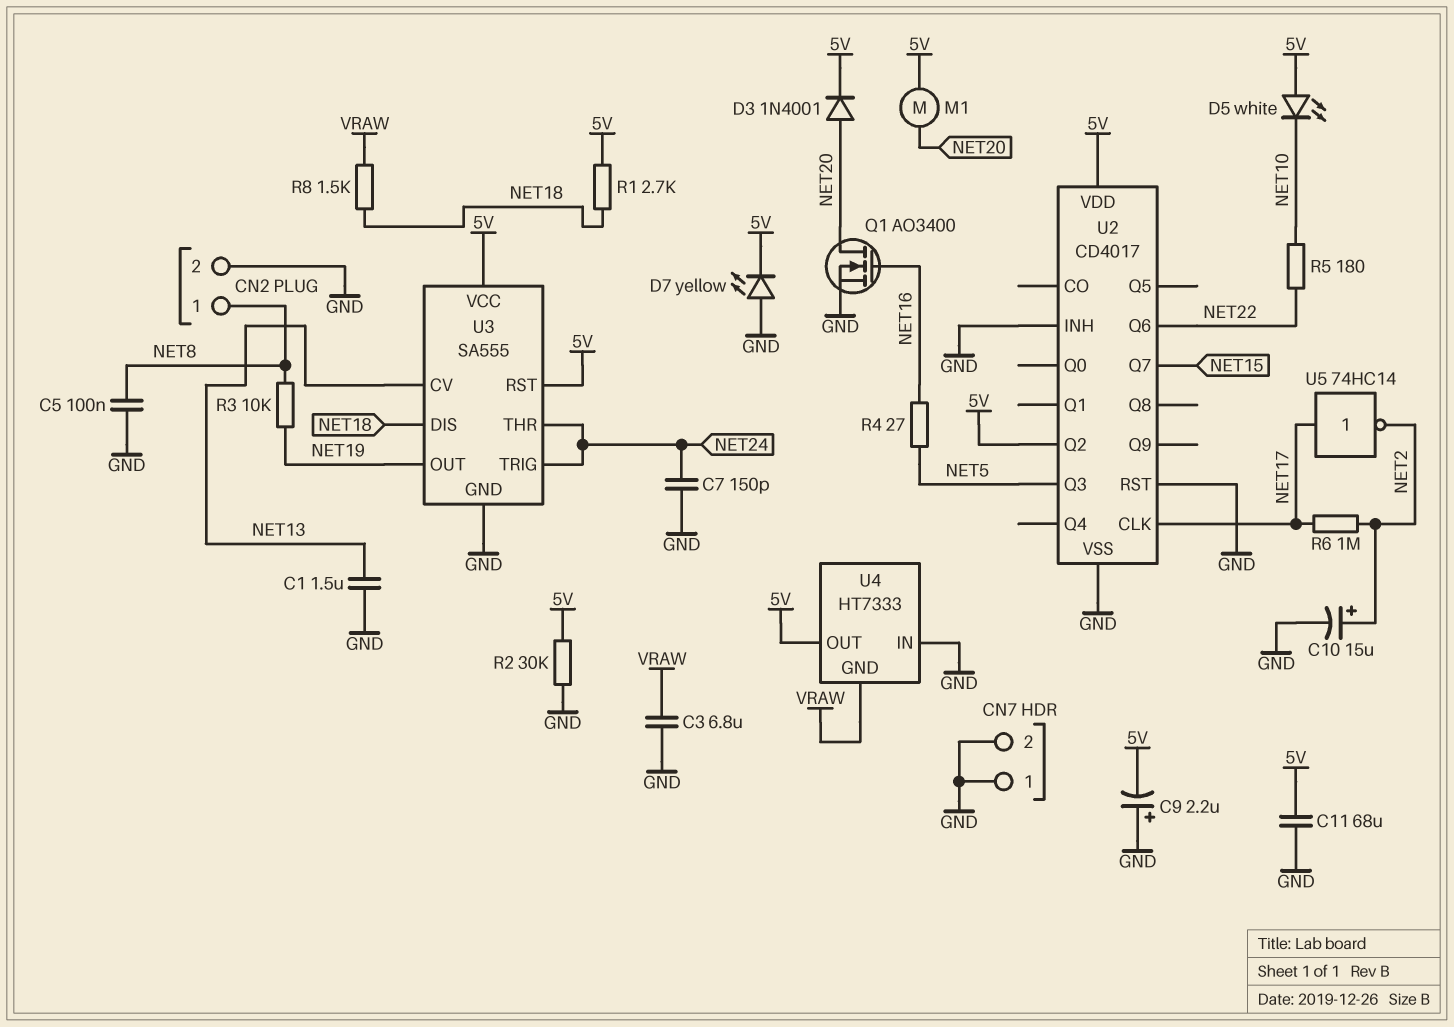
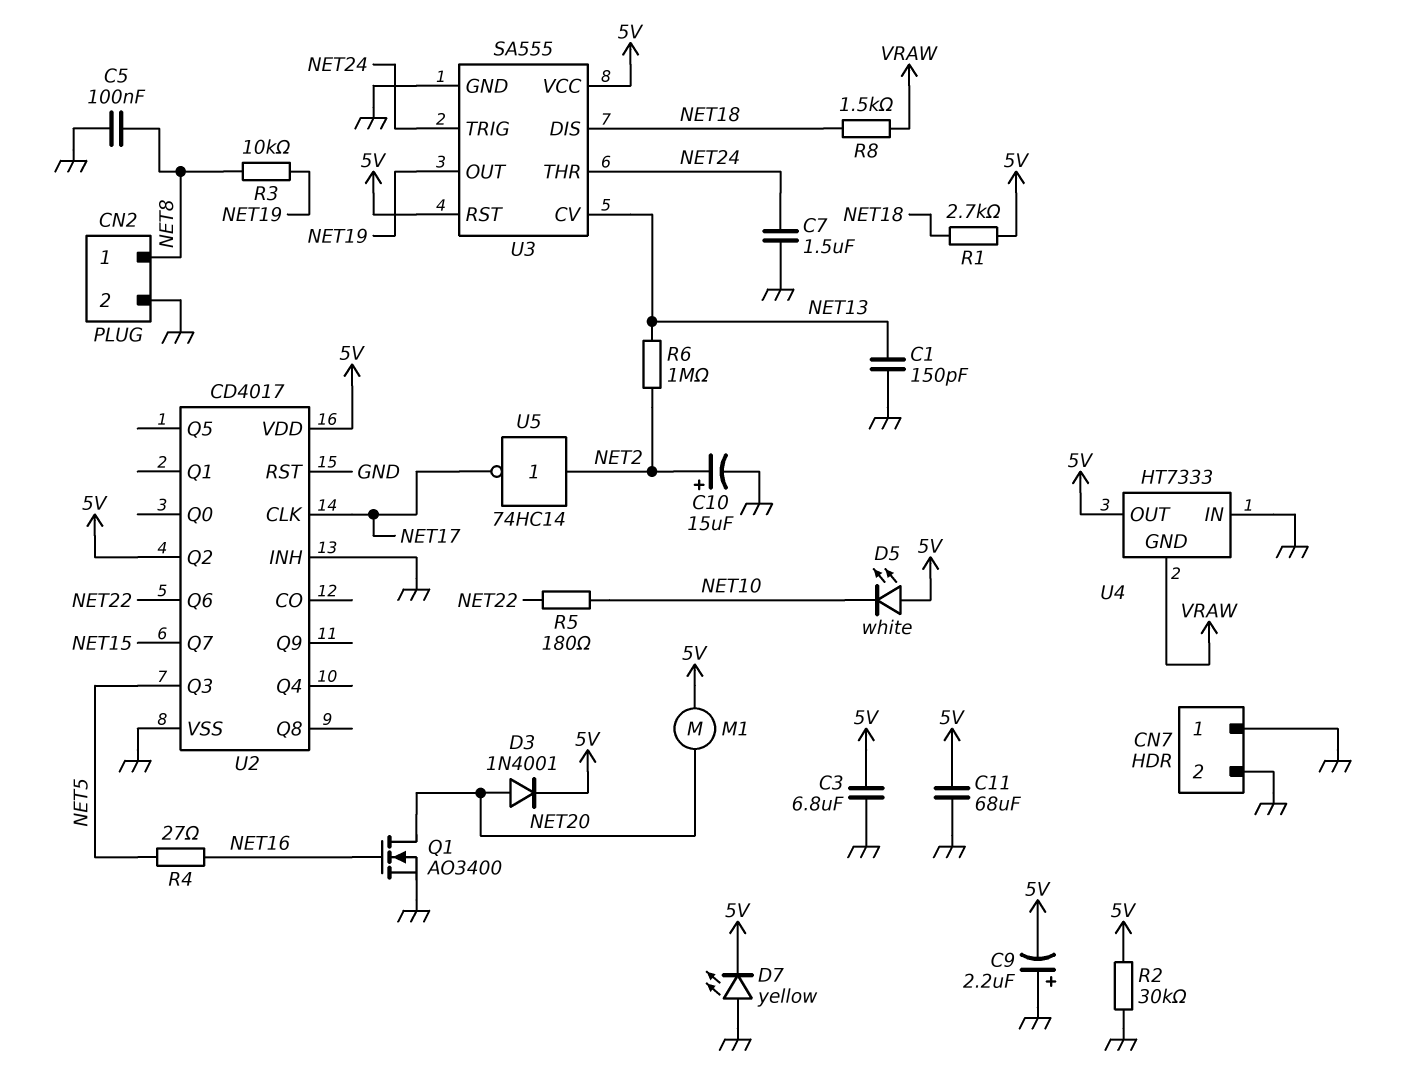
C1: 1.5uF (GND, NET13) -> 150pF (GND, NET13)
C3: 6.8uF (GND, VRAW) -> 6.8uF (5V, GND)
C7: 150pF (GND, NET24) -> 1.5uF (GND, NET24)
R6: 1M (NET2, NET17) -> 1M (NET2, NET13)
U5: NOT 74HC14 (in NET17, out NET2) -> NOT 74HC14 (in NET2, out NET17)

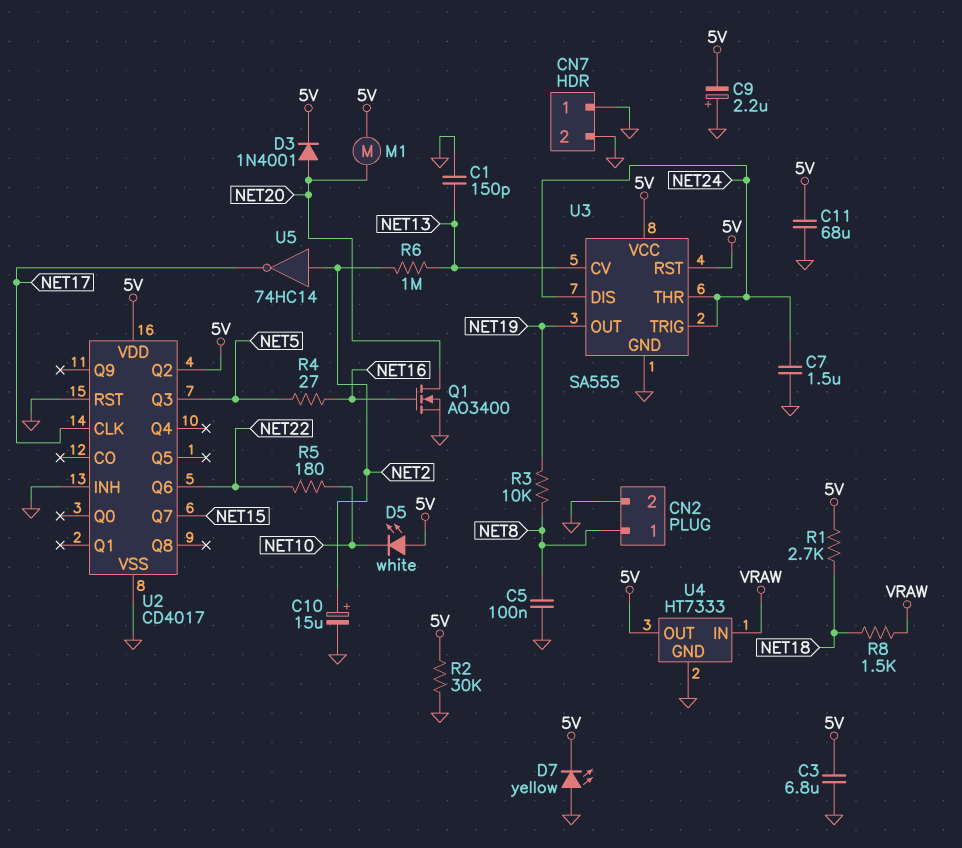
U3 pin DIS: NET18 -> NET24
U4 pin GND: VRAW -> GND
U4 pin IN: GND -> VRAW

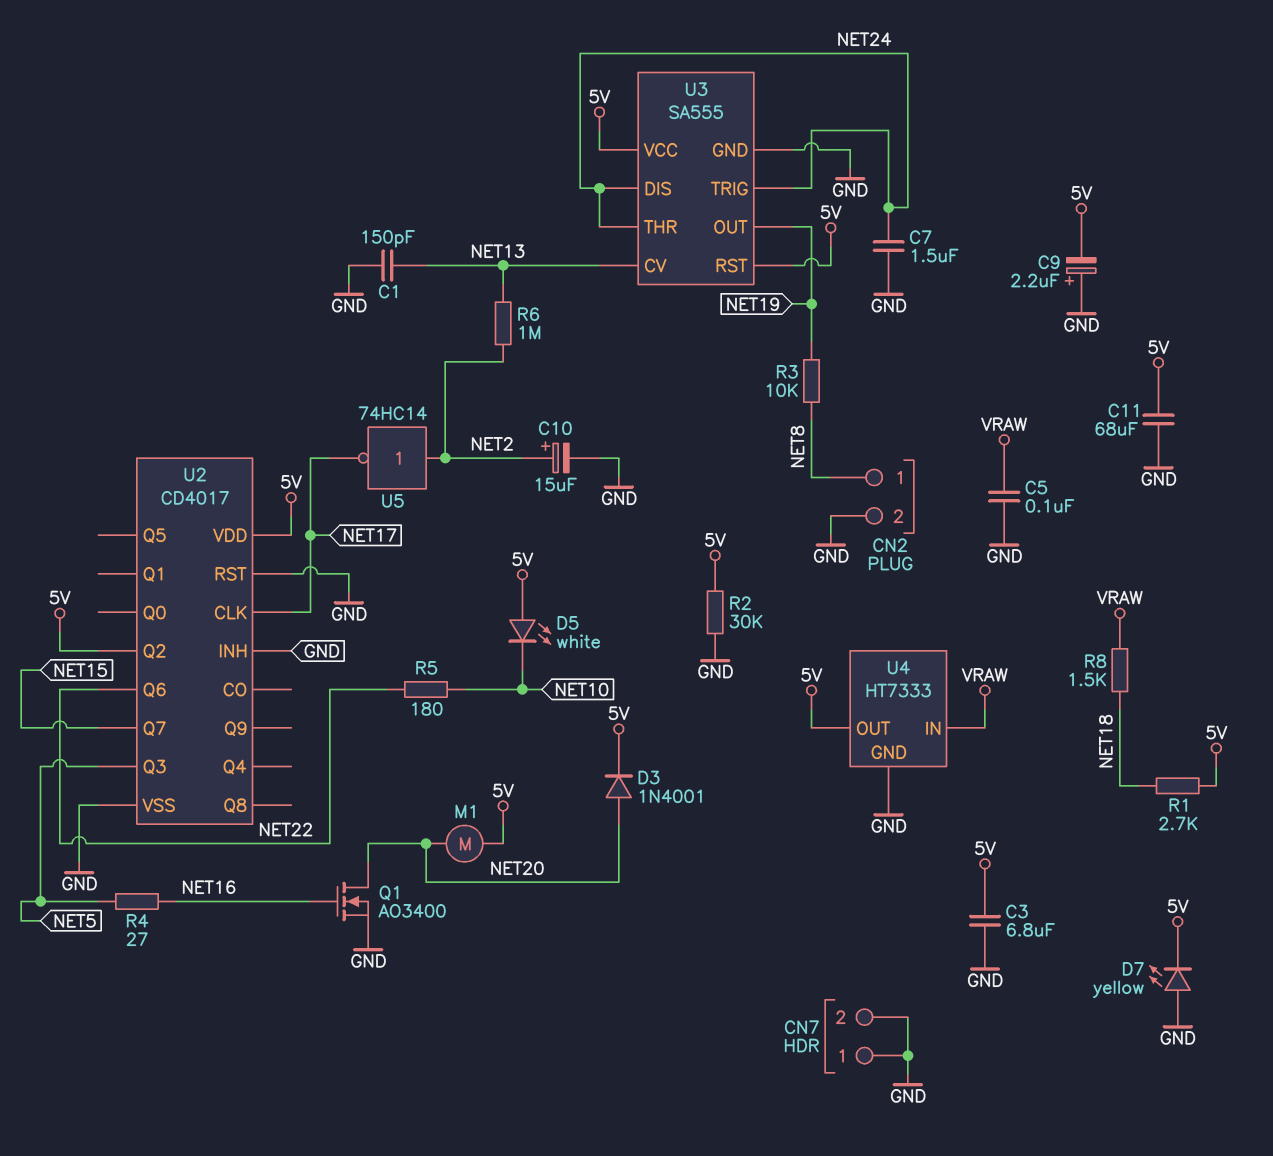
C5: 100nF (GND, NET8) -> 100nF (GND, VRAW)

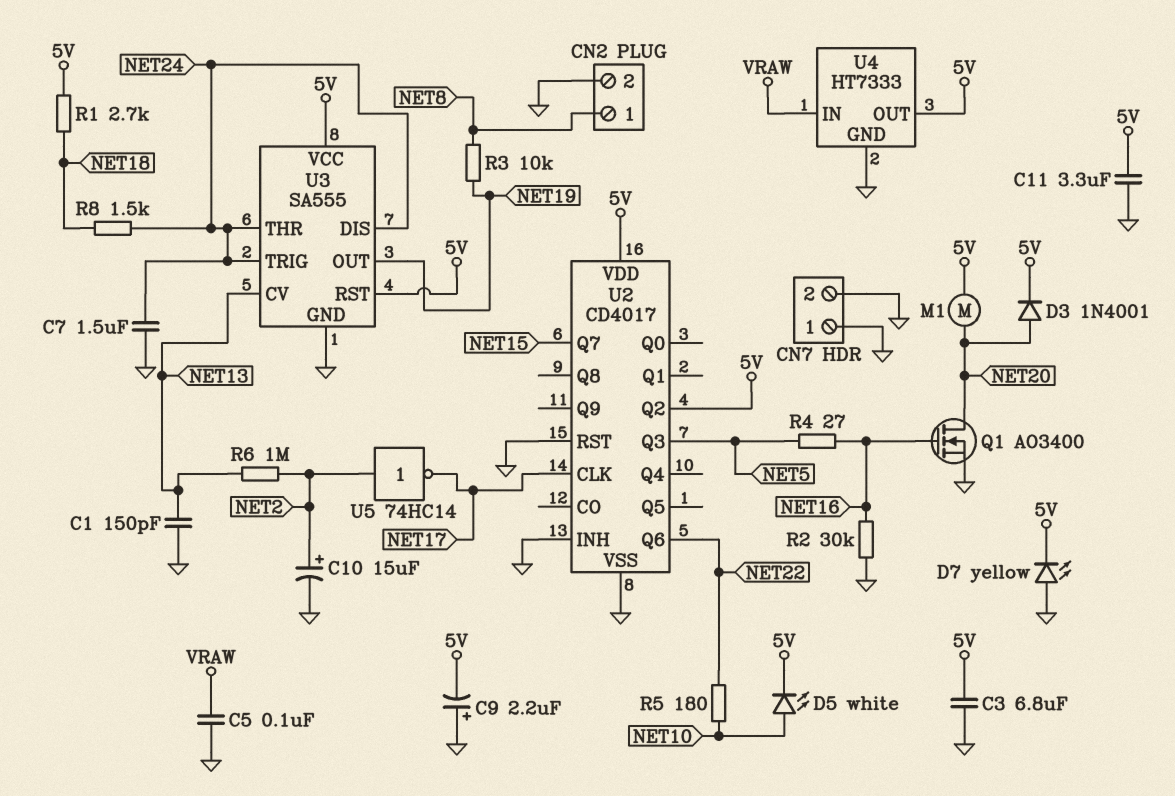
C11: 68uF (5V, GND) -> 3.3uF (5V, GND)
D5: LED white (A 5V, K NET10) -> LED white (A NET10, K 5V)
R2: 30k (5V, GND) -> 30k (GND, NET16)
R8: 1.5k (NET18, VRAW) -> 1.5k (NET18, NET24)

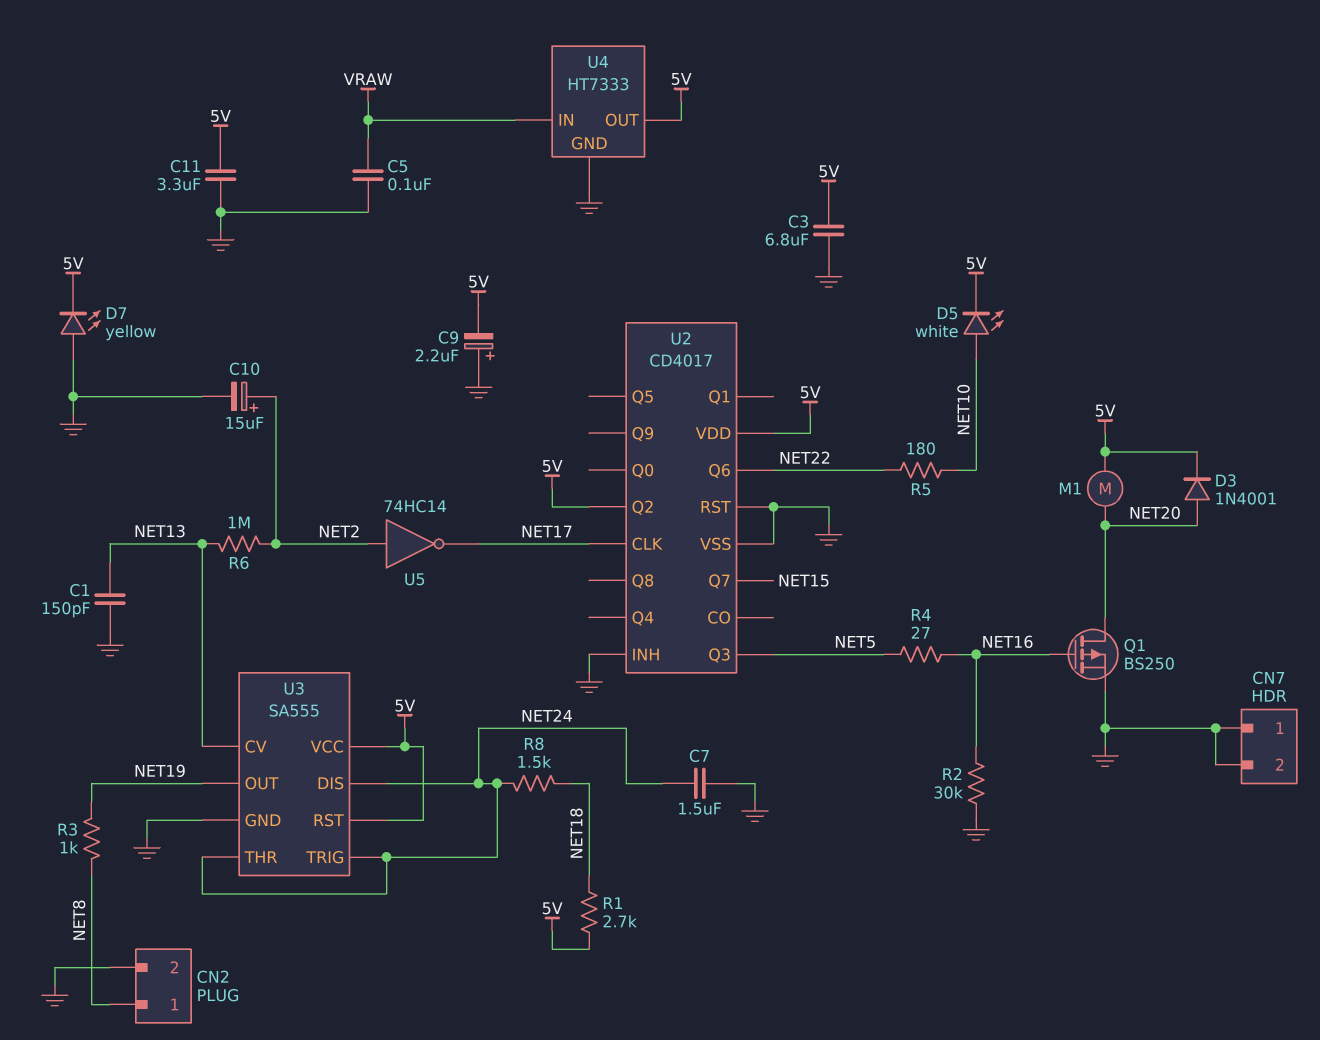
Q1: NMOS AO3400 (G NET16, D NET20, S GND) -> PMOS BS250 (G NET16, D NET20, S GND)
R3: 10k (NET8, NET19) -> 1k (NET8, NET19)

